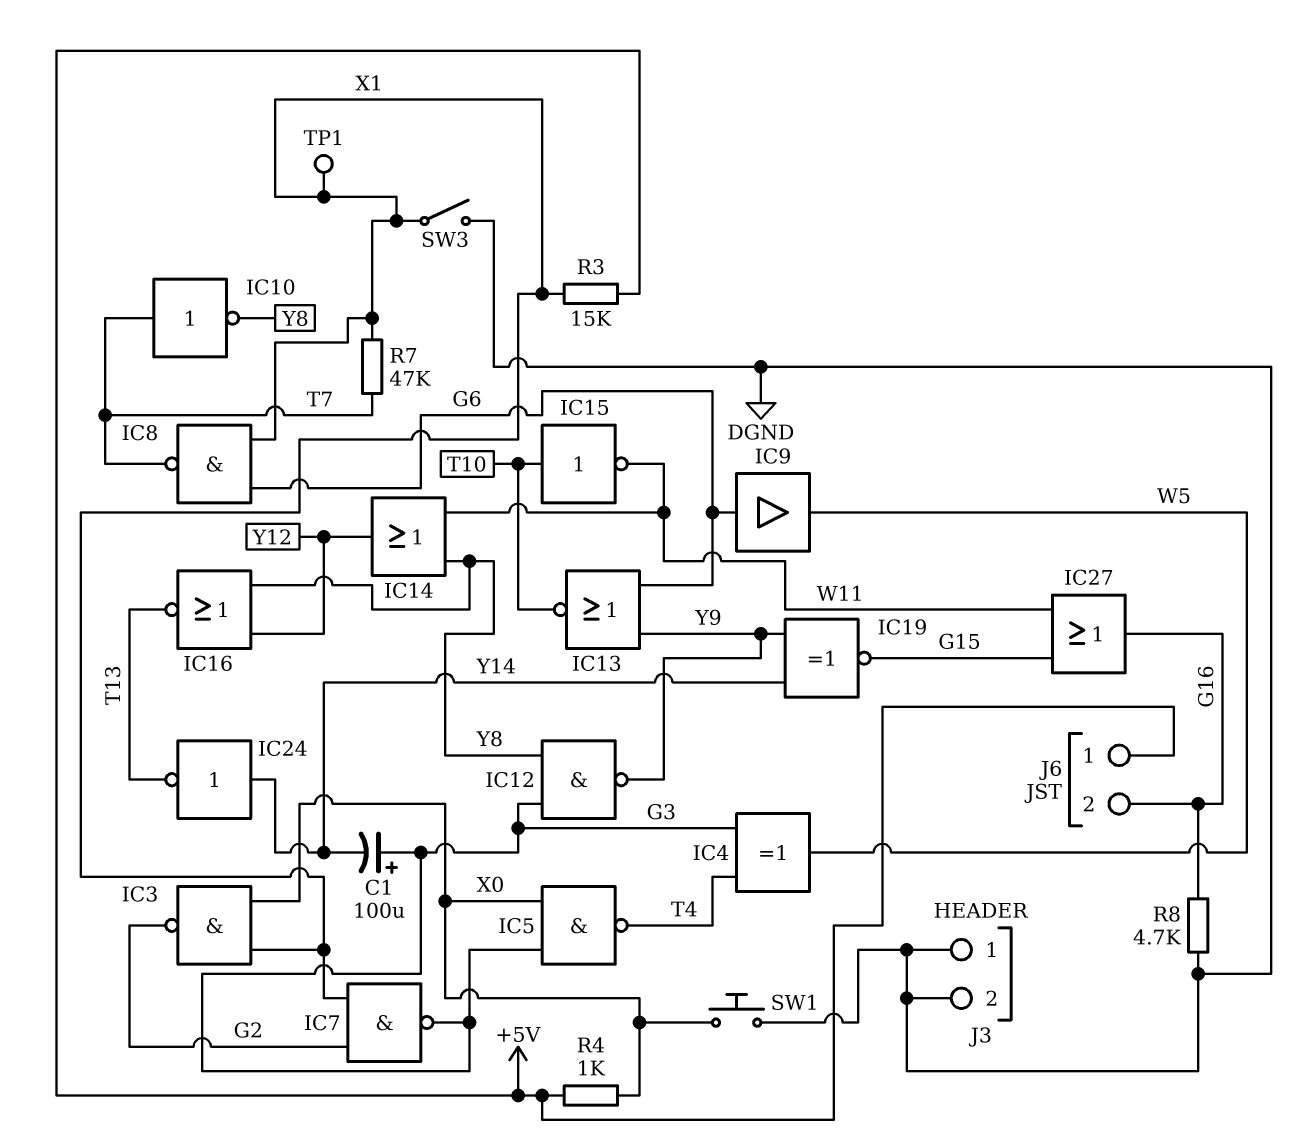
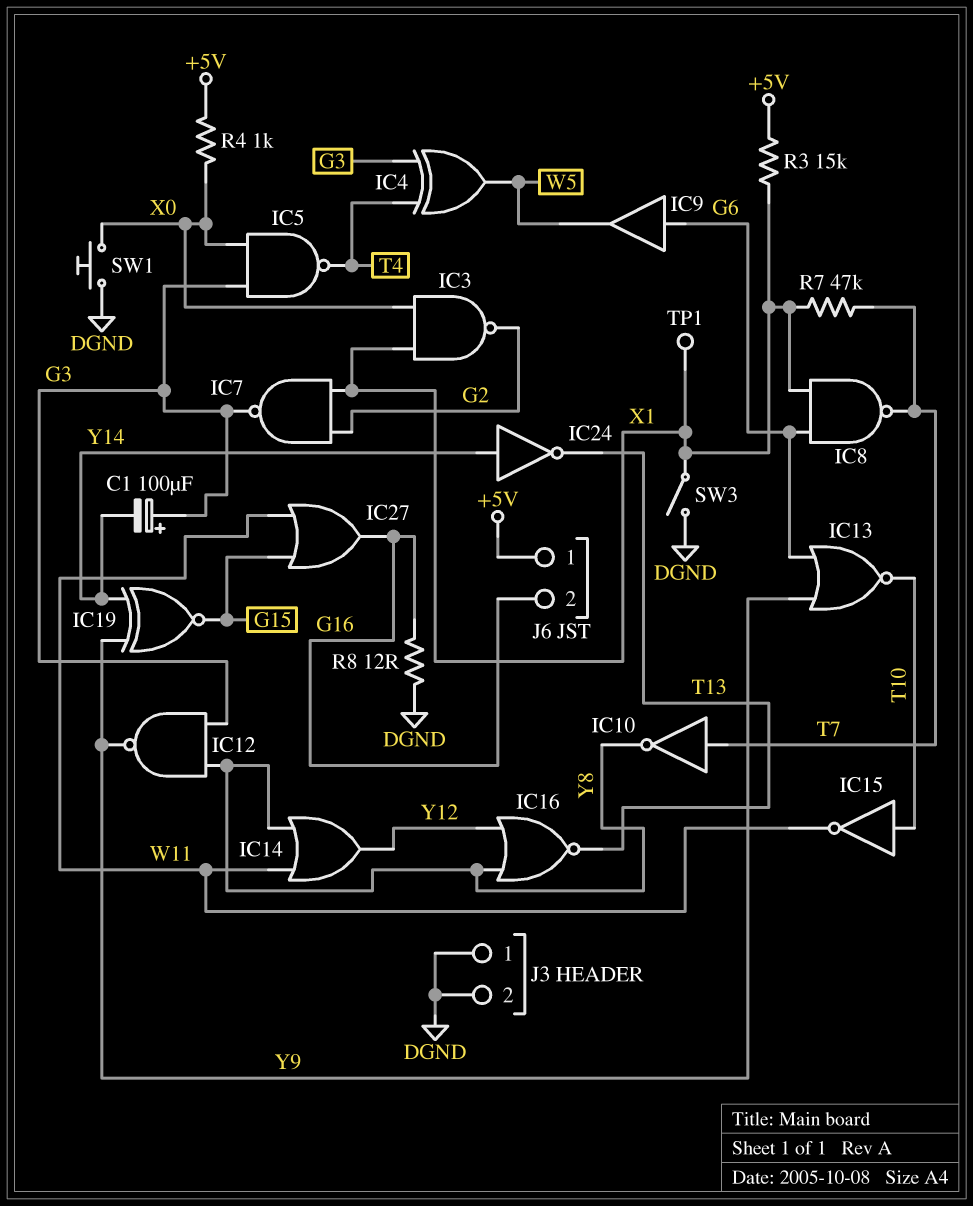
R8: 4.7k (DGND, G16) -> 12 (DGND, G16)

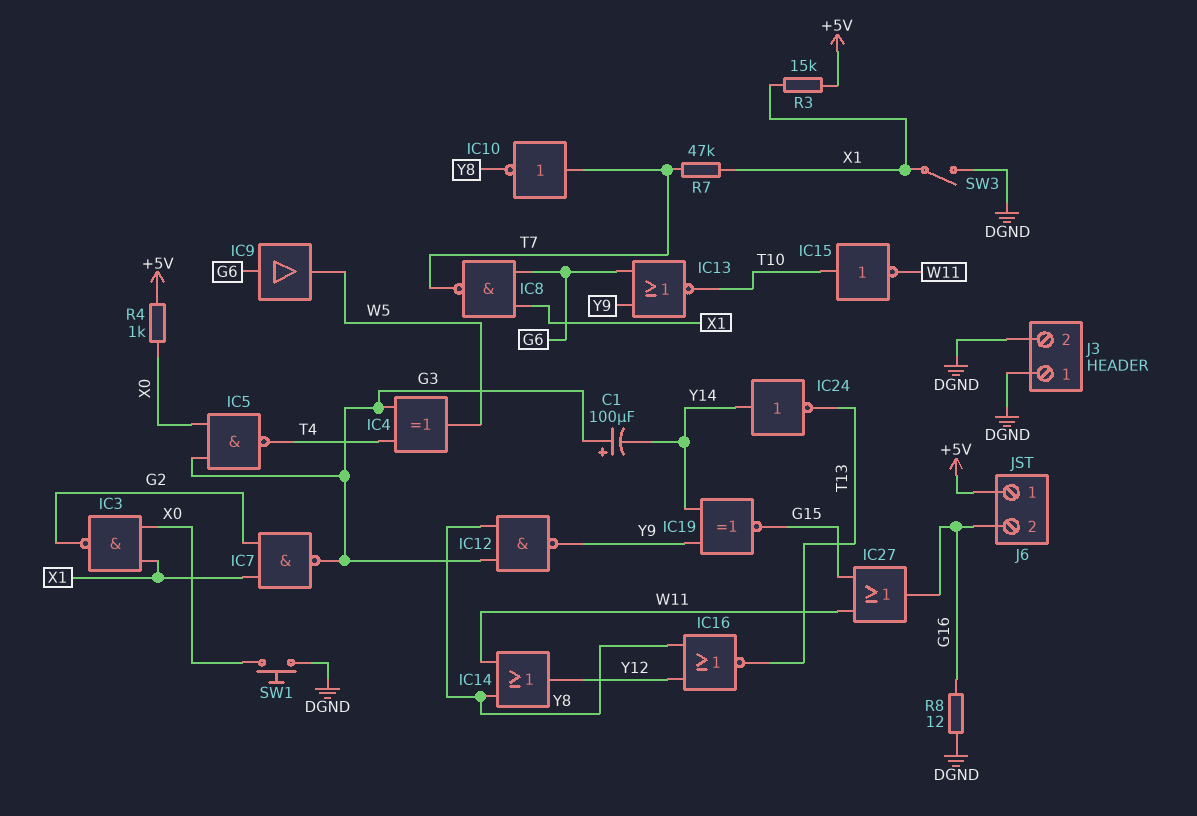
TP1: test point (X1) -> none

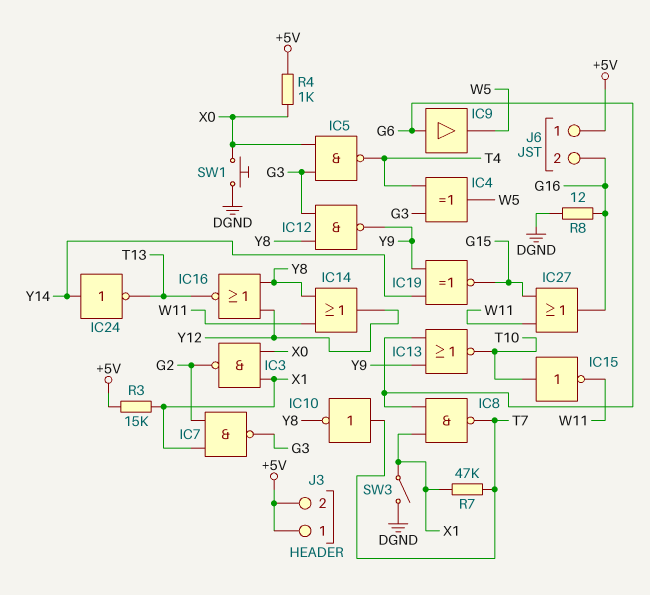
C1: 100uF (plus G3, minus Y14) -> none
J3 pin 1: DGND -> +5V
J3 pin 2: DGND -> +5V

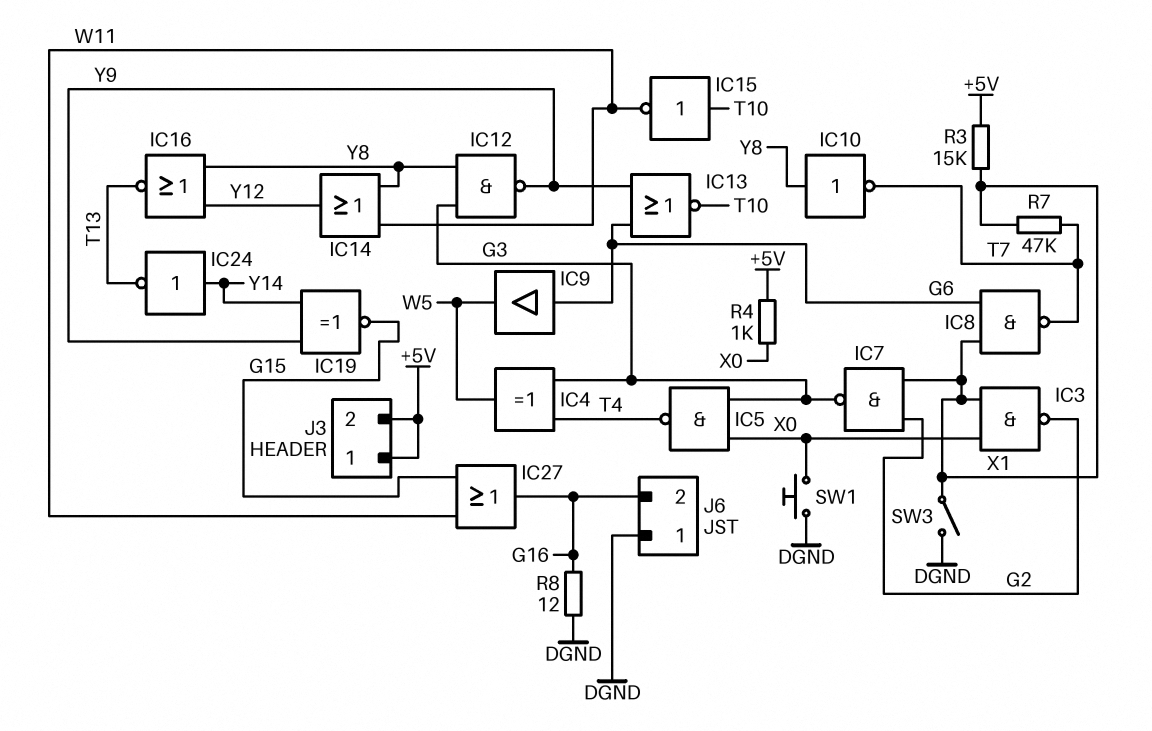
IC10: NOT (in T7, out Y8) -> NOT (in Y8, out T7)
J6 pin 1: +5V -> DGND

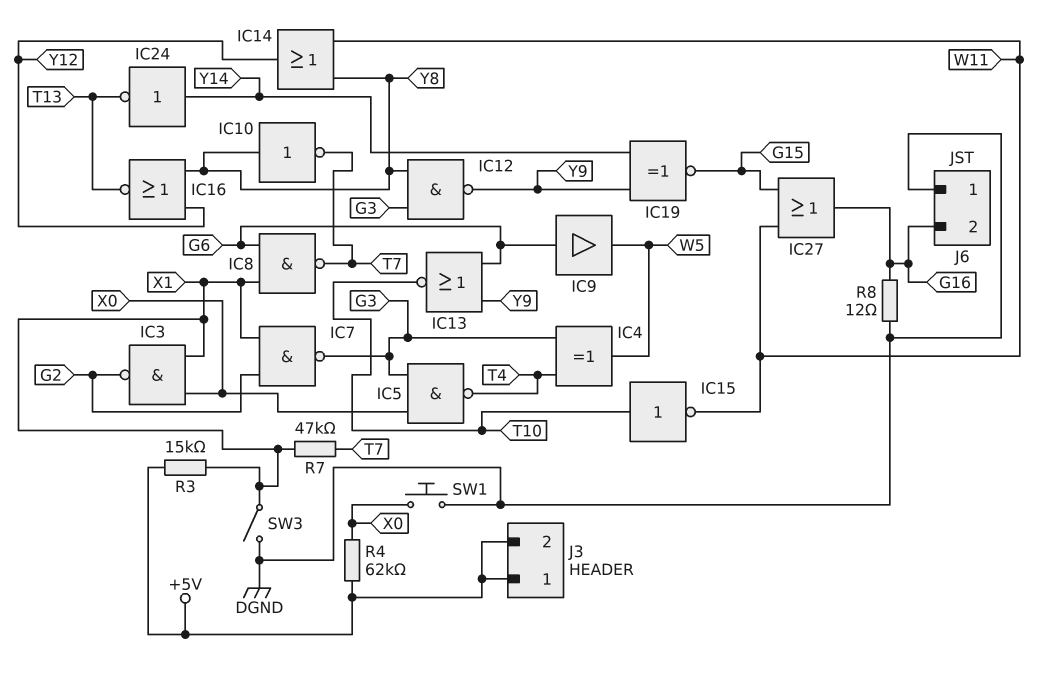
R4: 1k (+5V, X0) -> 62k (+5V, X0)

